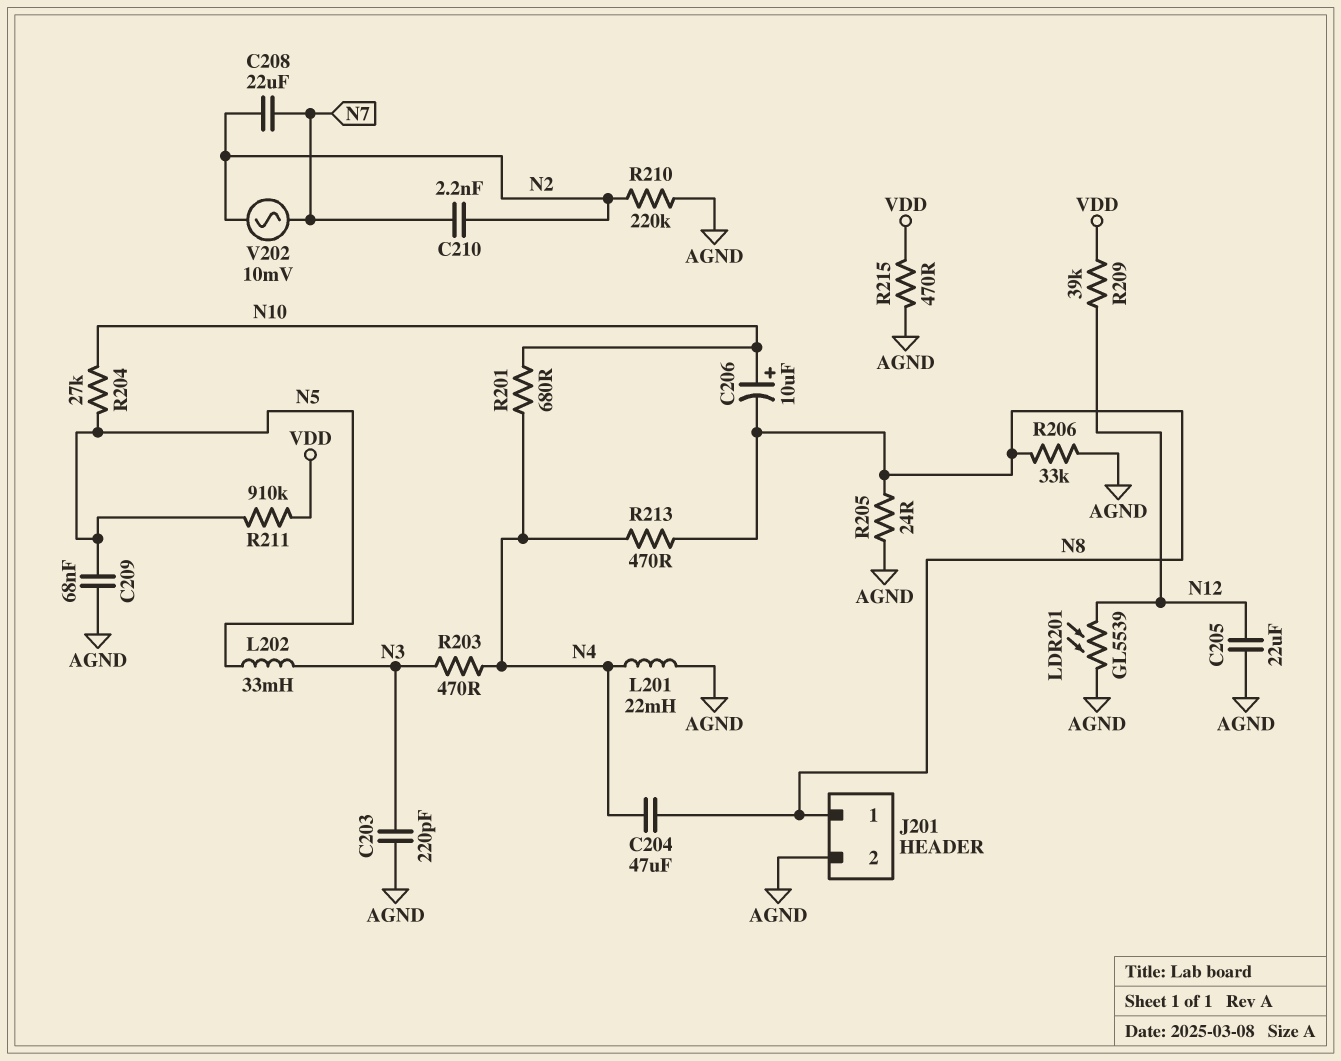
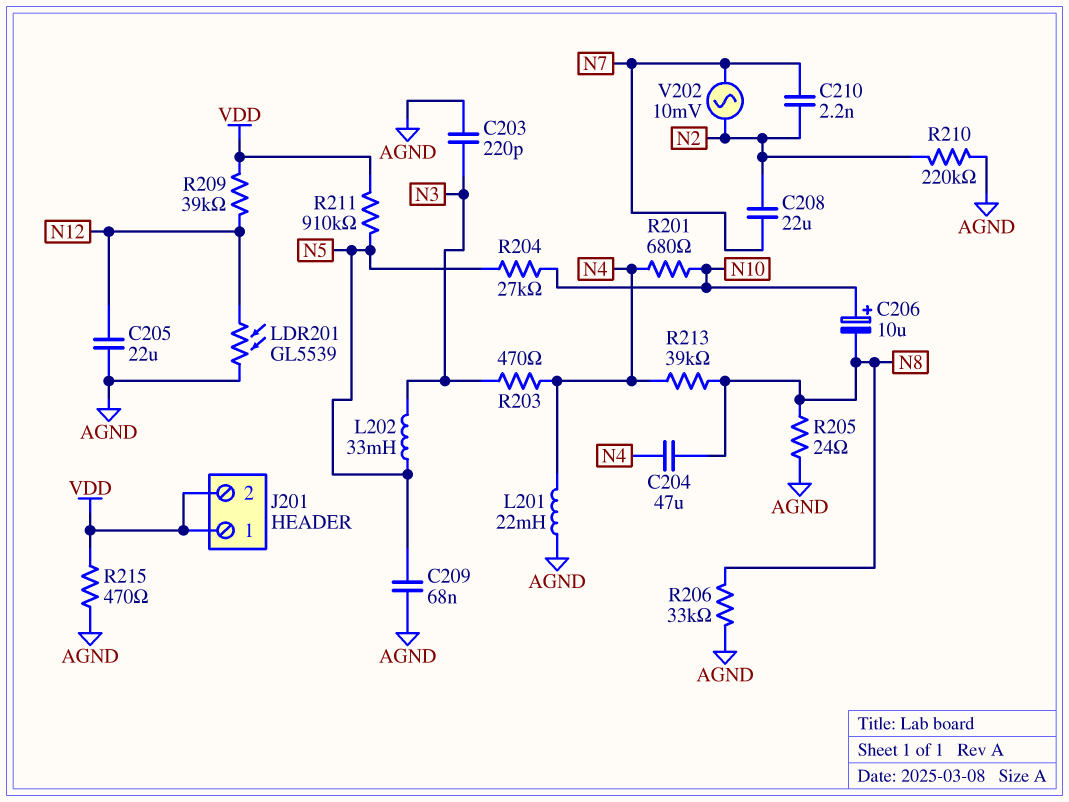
J201 pin 1: N8 -> VDD
J201 pin 2: AGND -> VDD
R213: 470 (N4, N8) -> 39k (N4, N8)

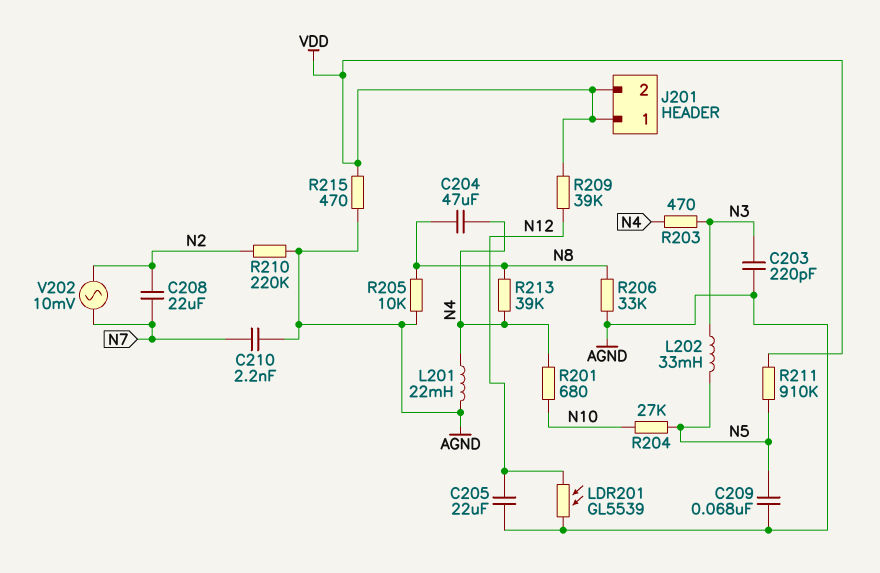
C206: 10uF (plus N10, minus N8) -> none
C210: 2.2nF (N2, N7) -> 2.2nF (AGND, N7)
R205: 24 (AGND, N8) -> 10k (AGND, N8)

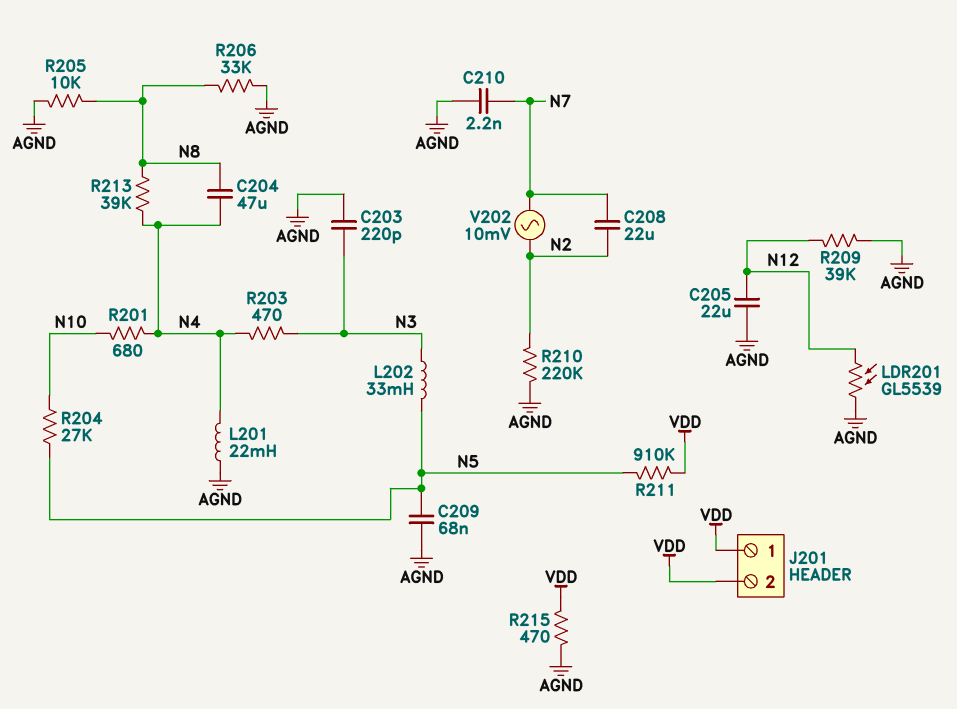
R209: 39k (N12, VDD) -> 39k (AGND, N12)

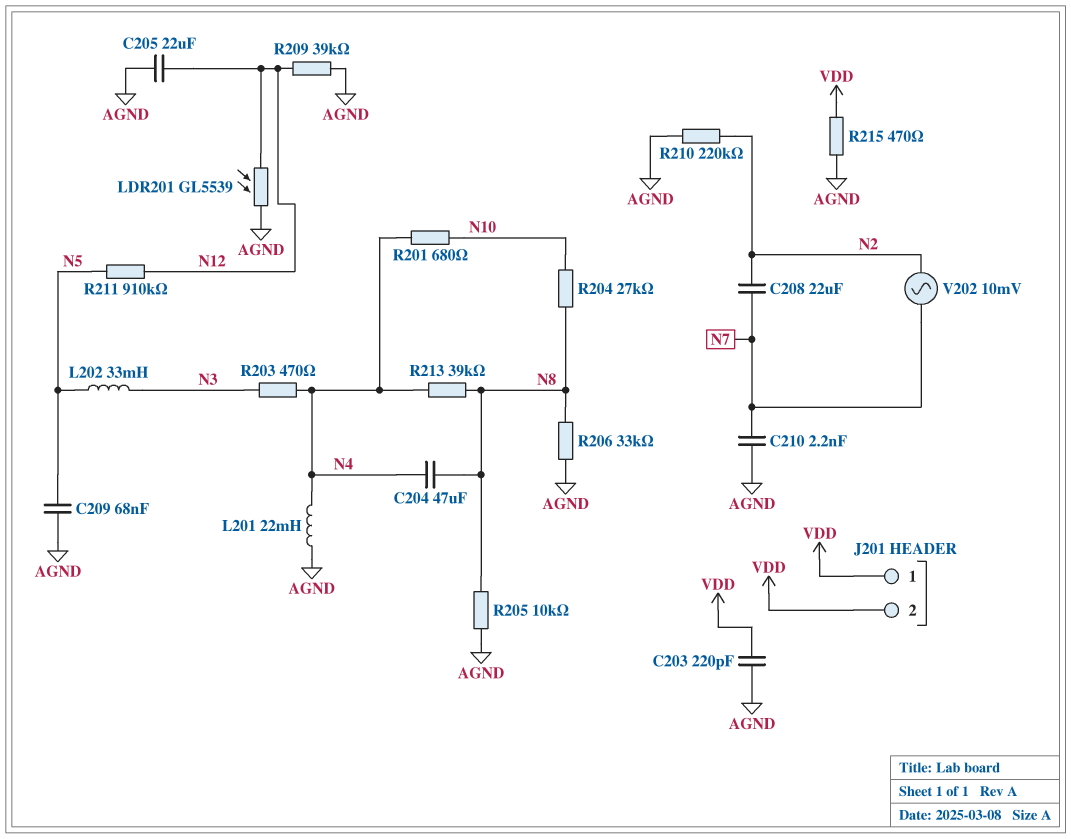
C203: 220pF (AGND, N3) -> 220pF (AGND, VDD)
R204: 27k (N5, N10) -> 27k (N8, N10)
R211: 910k (N5, VDD) -> 910k (N5, N12)

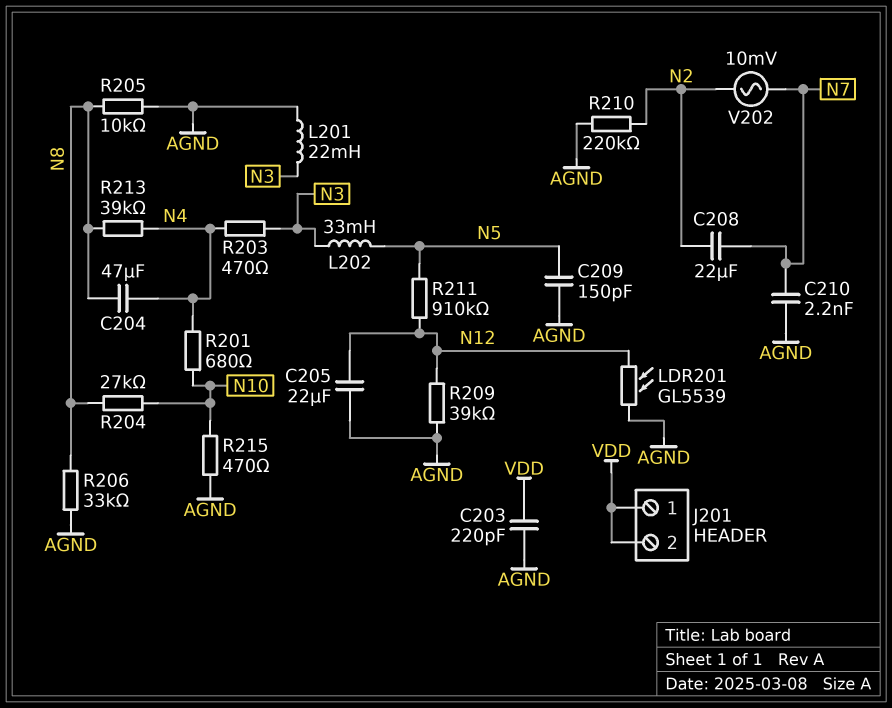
C209: 68nF (AGND, N5) -> 150pF (AGND, N5)
L201: 22mH (AGND, N4) -> 22mH (AGND, N3)
R215: 470 (AGND, VDD) -> 470 (AGND, N10)

